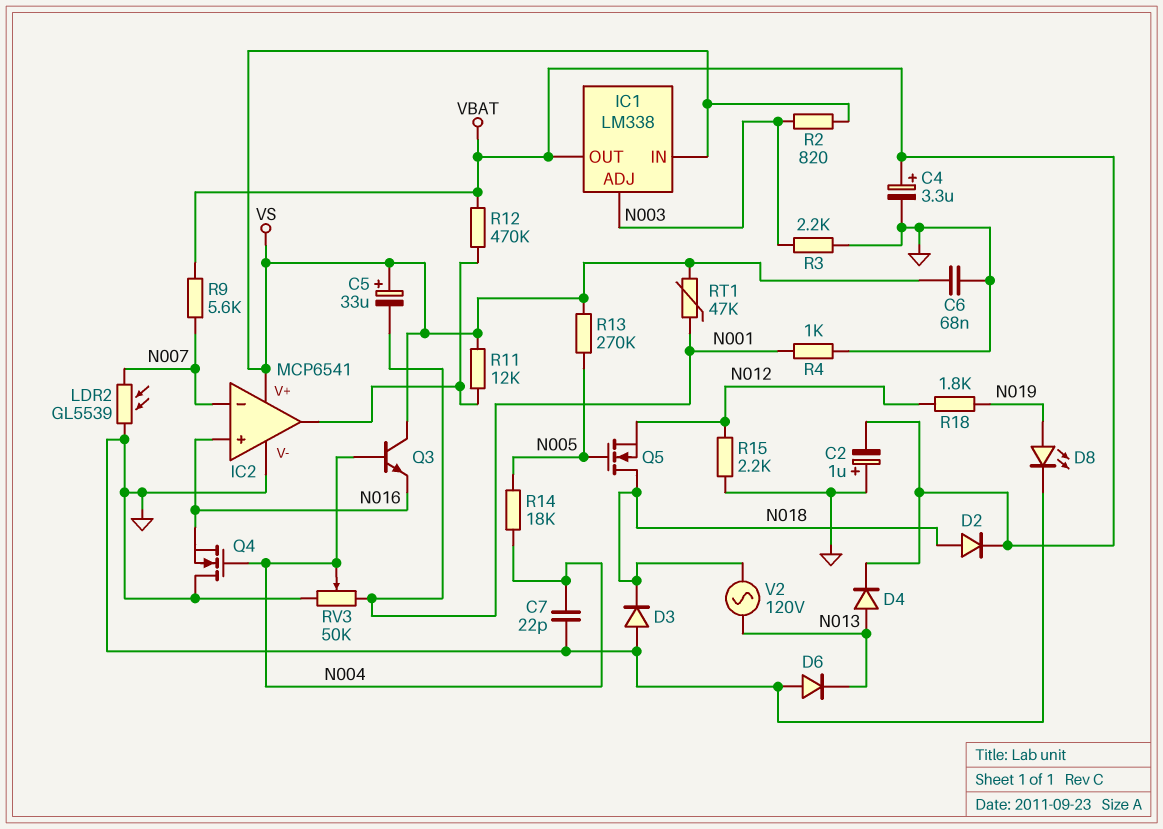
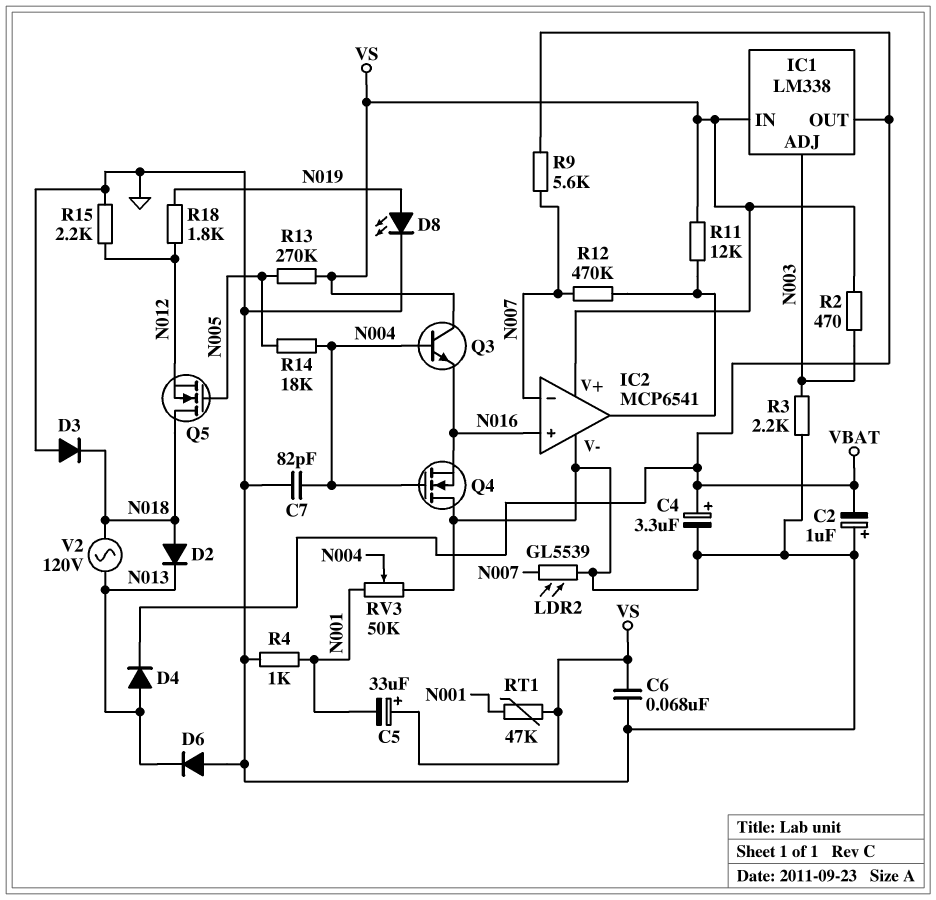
C7: 22pF (GND, N004) -> 82pF (GND, N004)
D2: diode (A N018, K VBAT) -> diode (A N018, K N013)
R2: 820 (N003, VS) -> 470 (N003, VS)
R12: 470k (IC2/out, VBAT) -> 470k (IC2/out, N007)

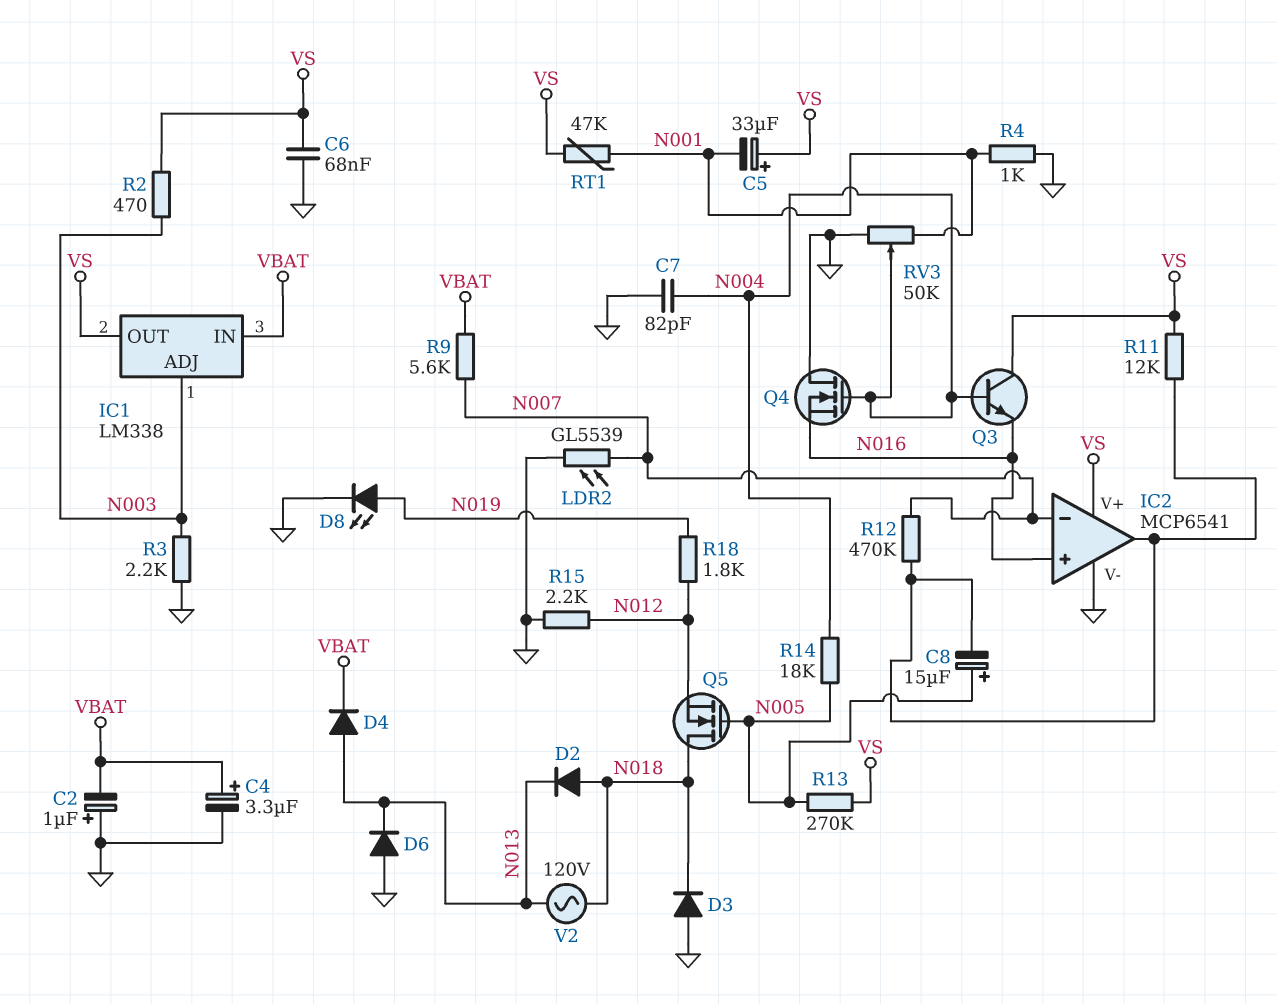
C8: none -> 15uF (plus N005, minus IC2/out)
IC1 pin IN: VS -> VBAT
IC1 pin OUT: VBAT -> VS

